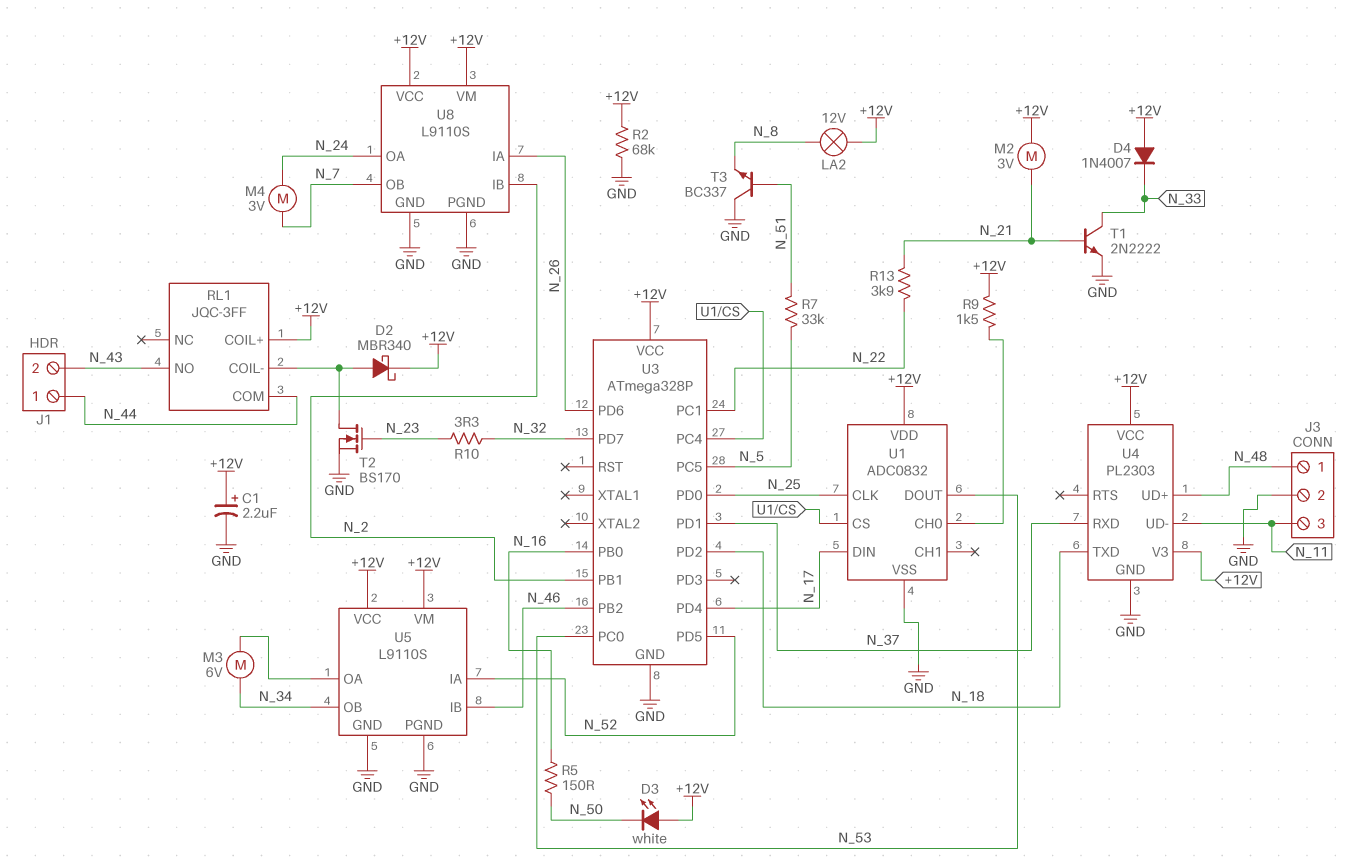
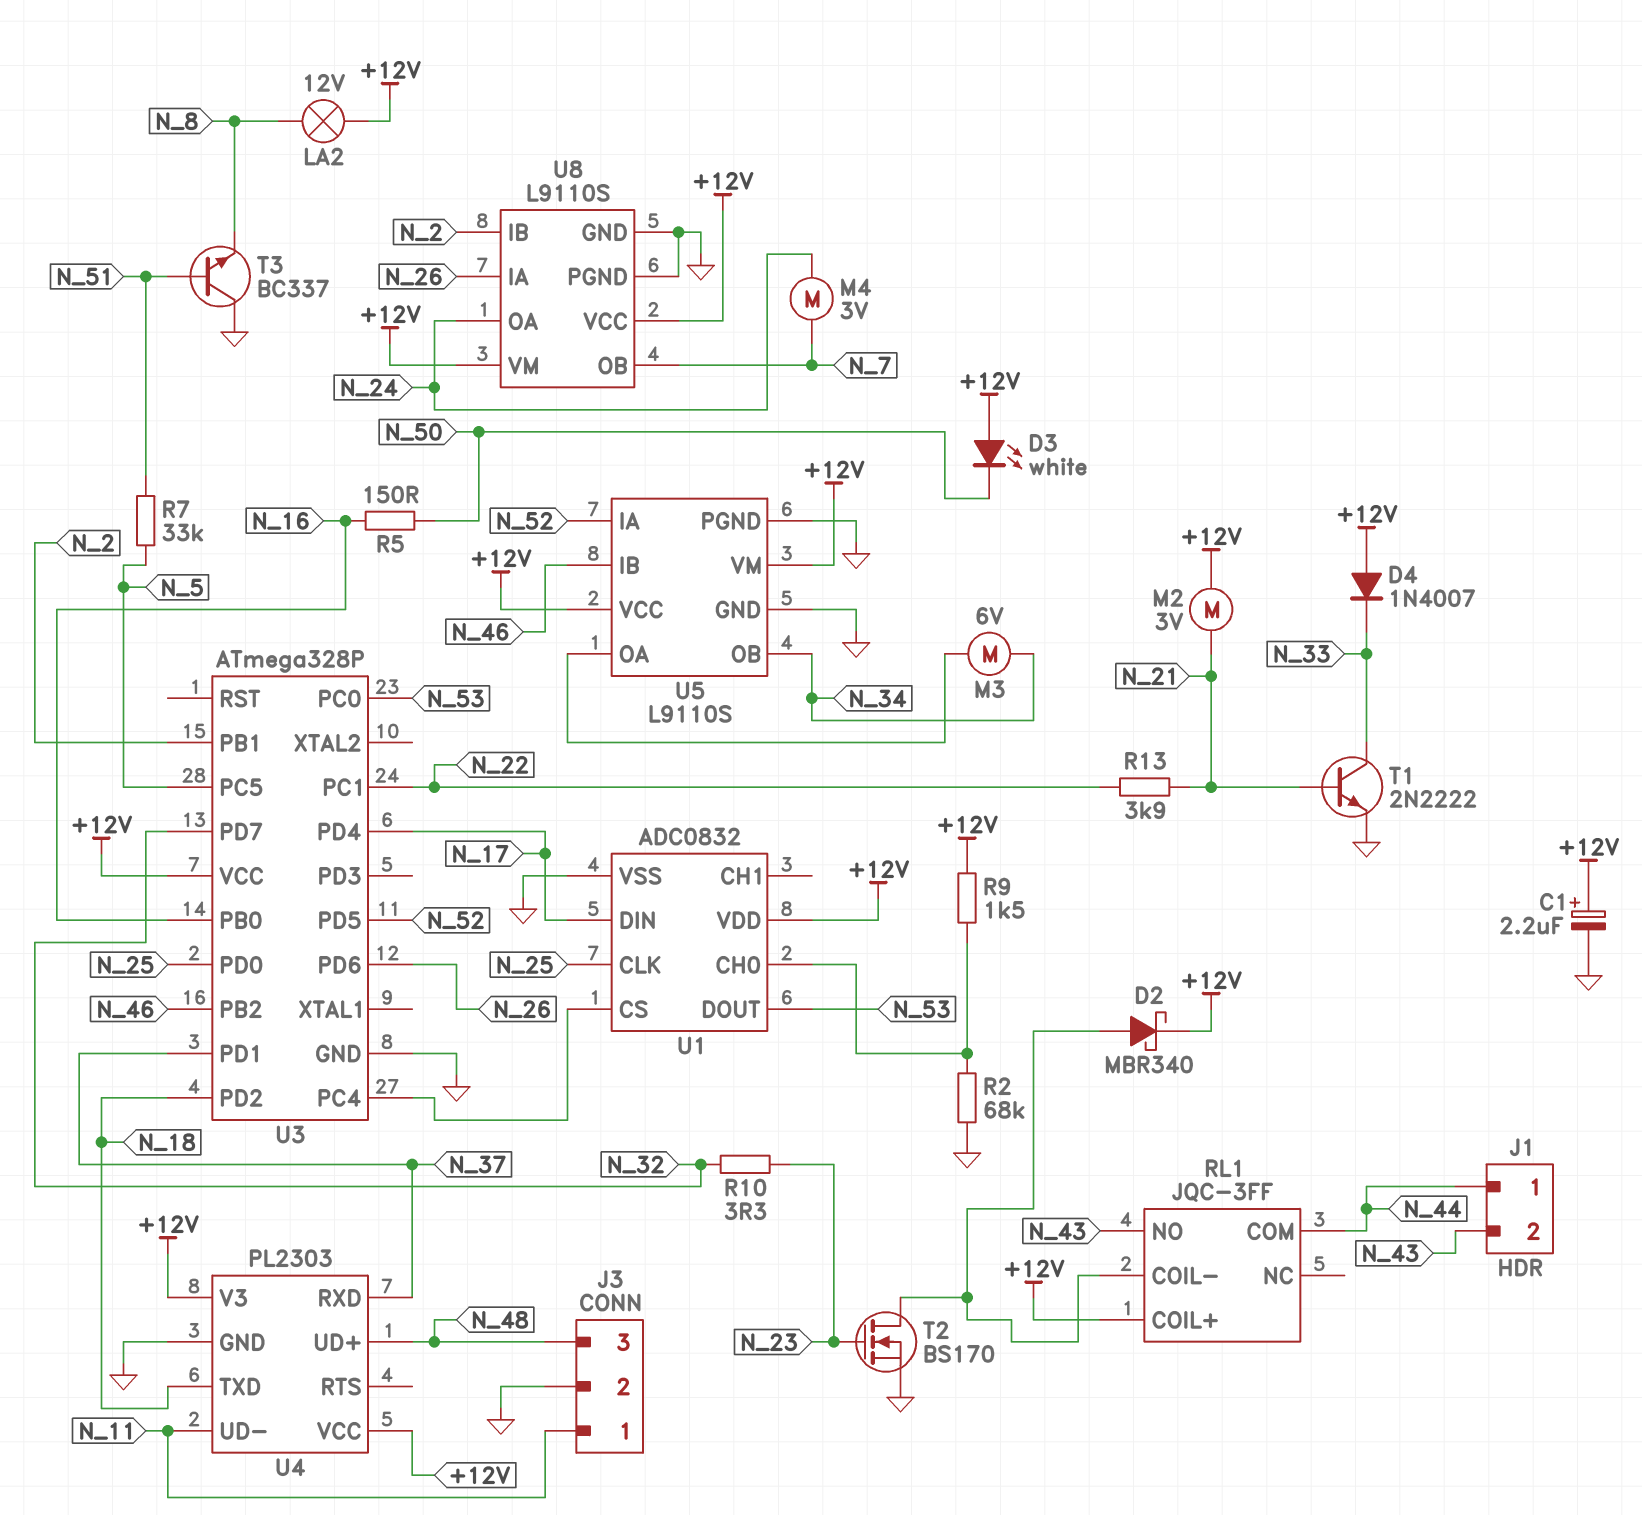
J3 pin 1: N_48 -> N_11
J3 pin 3: N_11 -> N_48
R2: 68k (+12V, GND) -> 68k (GND, U1/CH0)

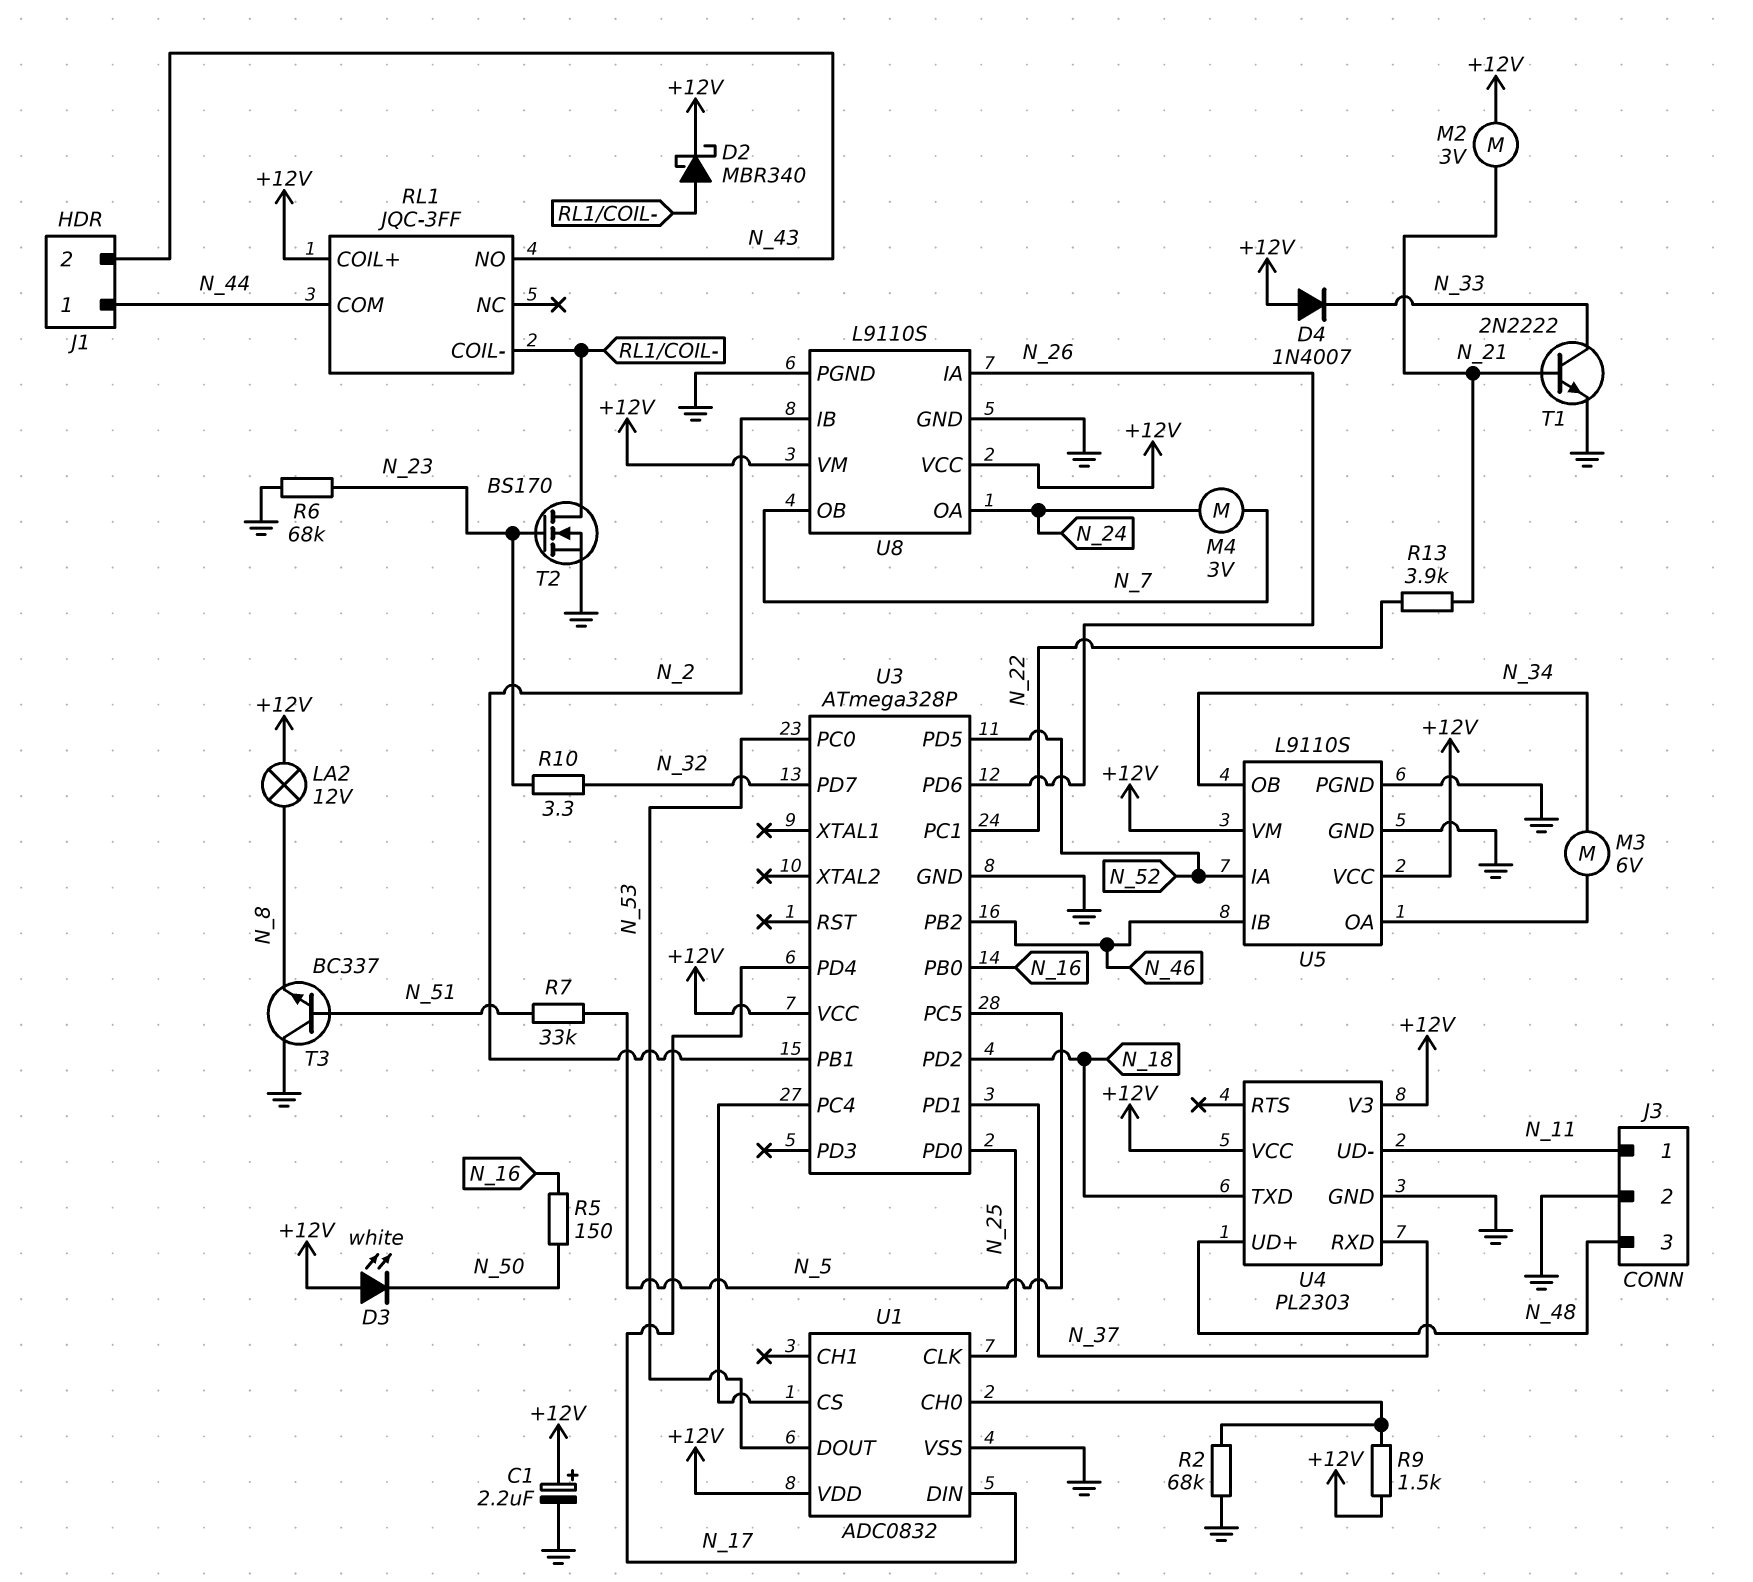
R6: none -> 68k (GND, N_23)

